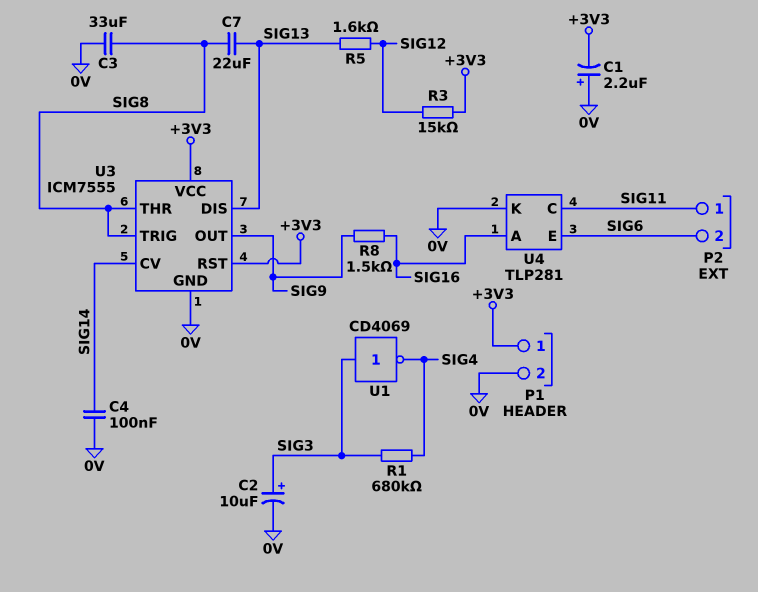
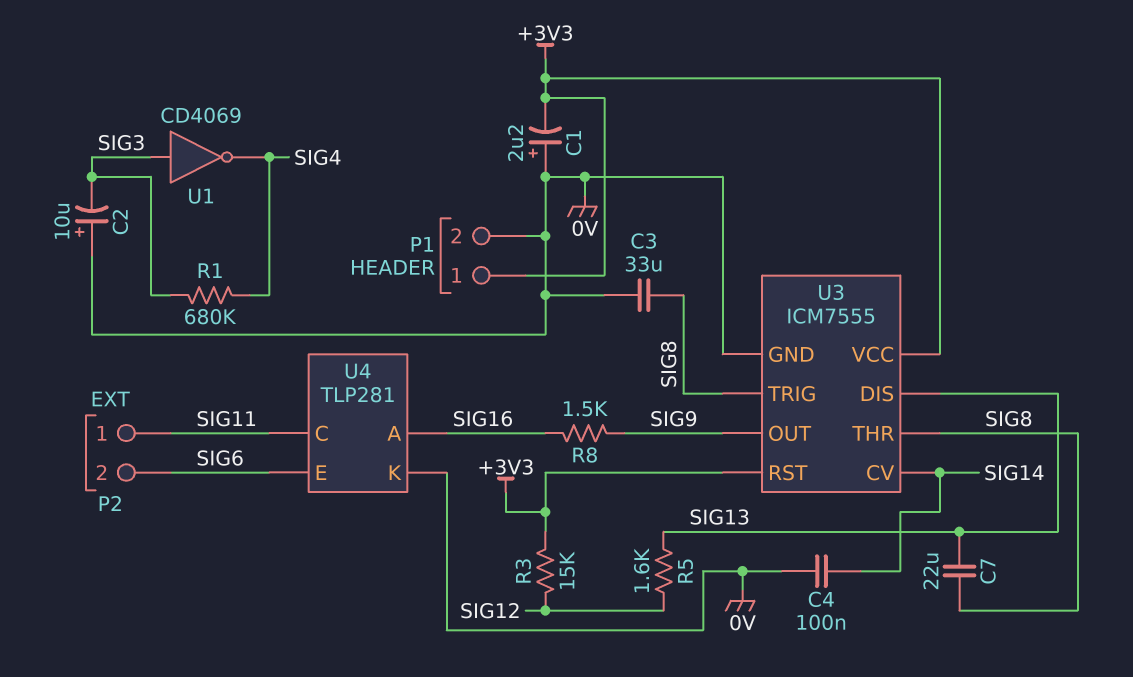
C2: 10uF (plus SIG3, minus 0V) -> 10uF (plus 0V, minus SIG3)

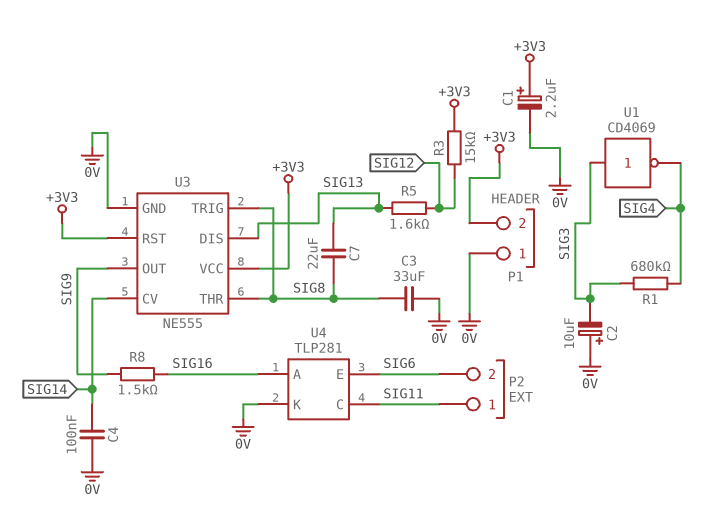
C1: 2.2uF (plus 0V, minus +3V3) -> 2.2uF (plus +3V3, minus 0V)
P1 pin 1: +3V3 -> 0V
P1 pin 2: 0V -> +3V3
U3: ICM7555 -> NE555

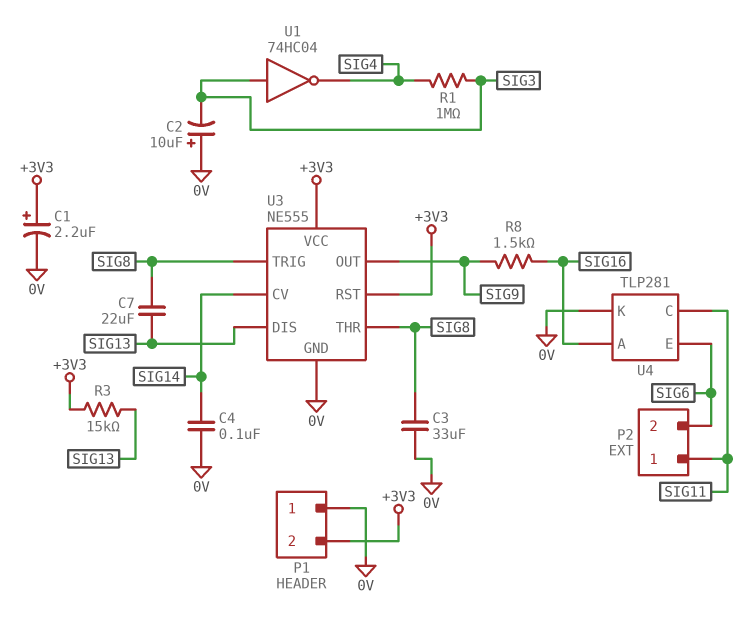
R1: 680k (SIG3, SIG4) -> 1M (SIG3, SIG4)
R3: 15k (+3V3, SIG12) -> 15k (+3V3, SIG13)
R5: 1.6k (SIG12, SIG13) -> none
U1: NOT CD4069 (in SIG3, out SIG4) -> NOT 74HC04 (in SIG3, out SIG4)

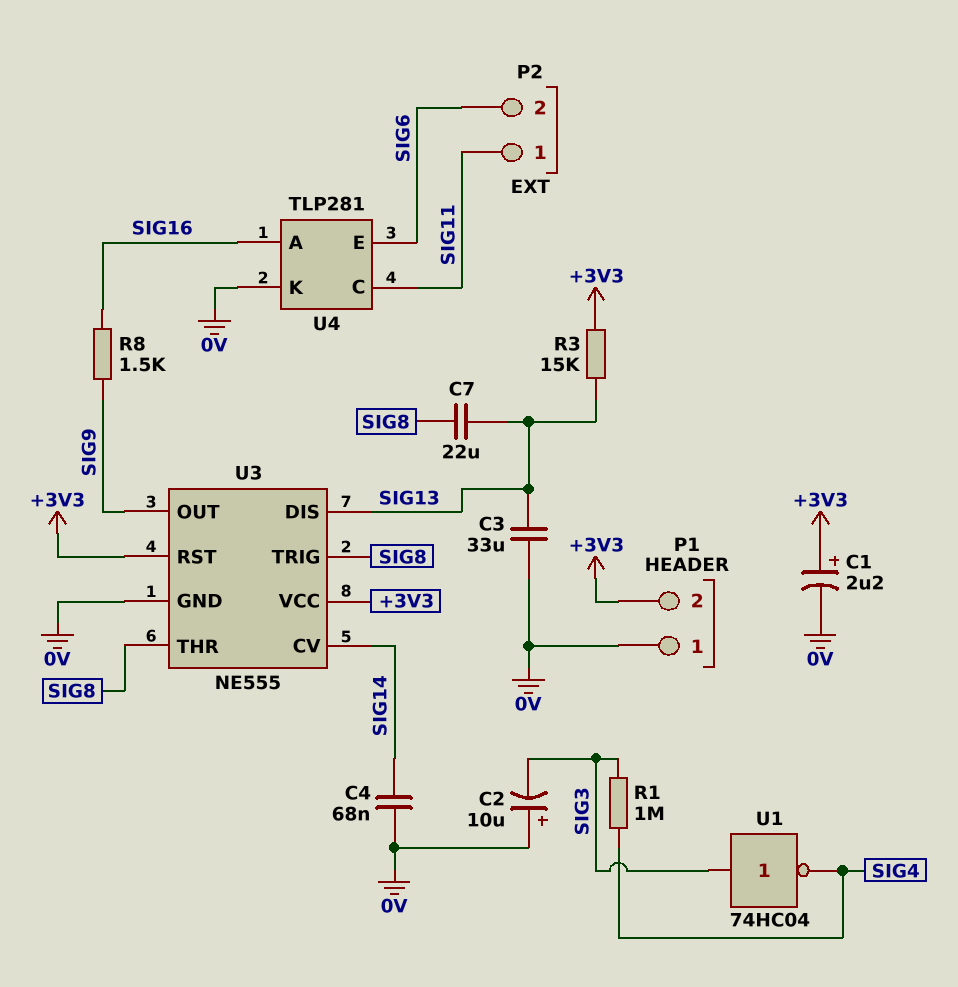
C3: 33uF (0V, SIG8) -> 33uF (0V, SIG13)
C4: 100nF (0V, SIG14) -> 68nF (0V, SIG14)

